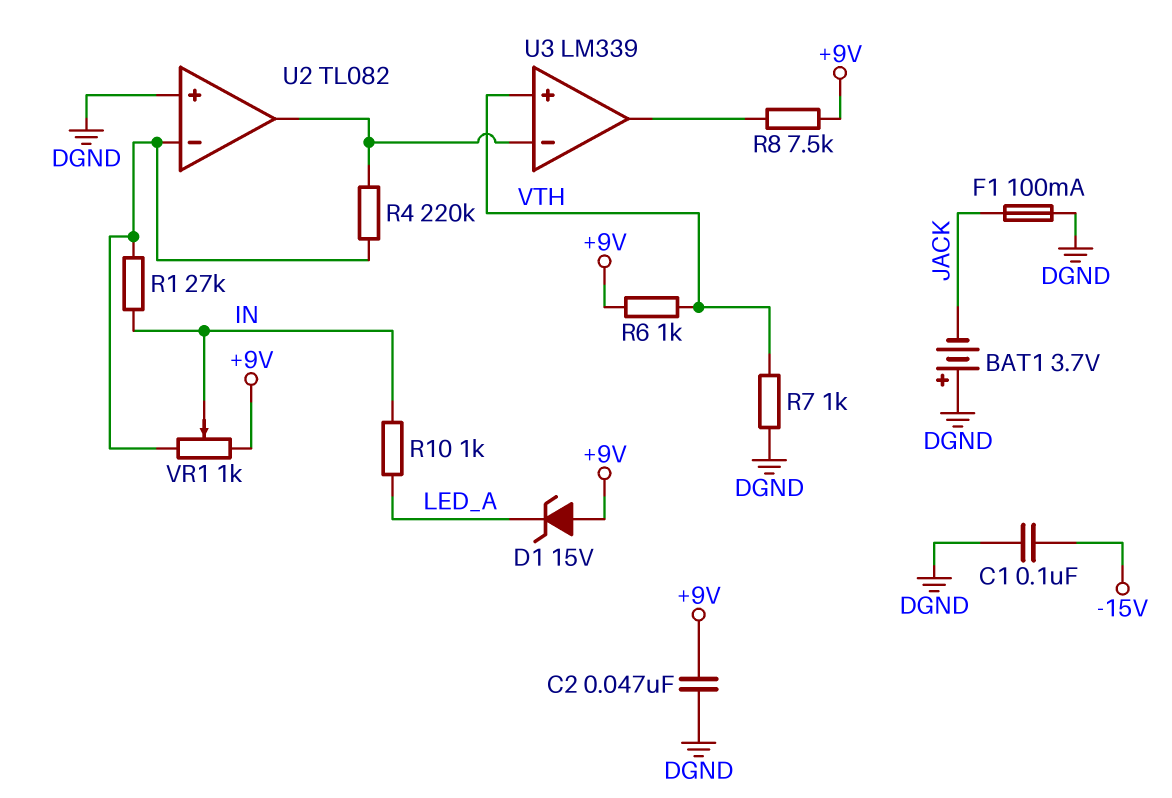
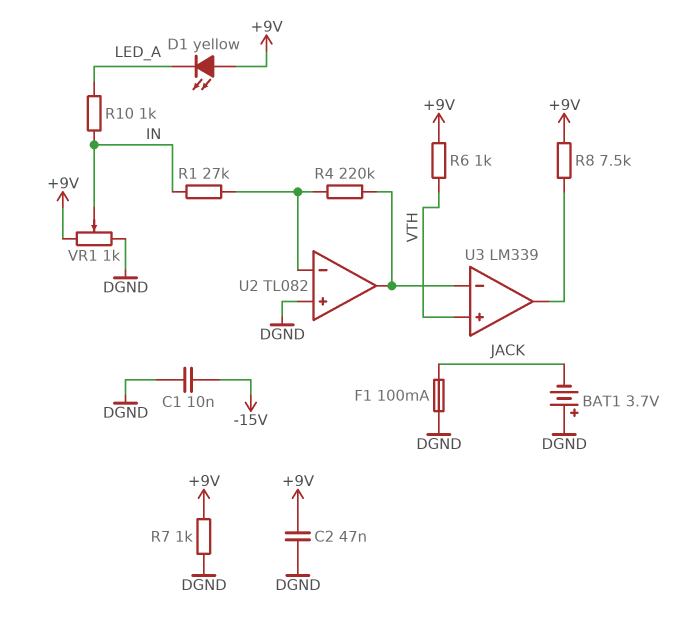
C1: 100nF (-15V, DGND) -> 10nF (-15V, DGND)
D1: zener 15V (A +9V, K LED_A) -> LED yellow (A +9V, K LED_A)
R7: 1k (DGND, VTH) -> 1k (+9V, DGND)
VR1: 1k (+9V, U2/in-, wiper IN) -> 1k (+9V, DGND, wiper IN)

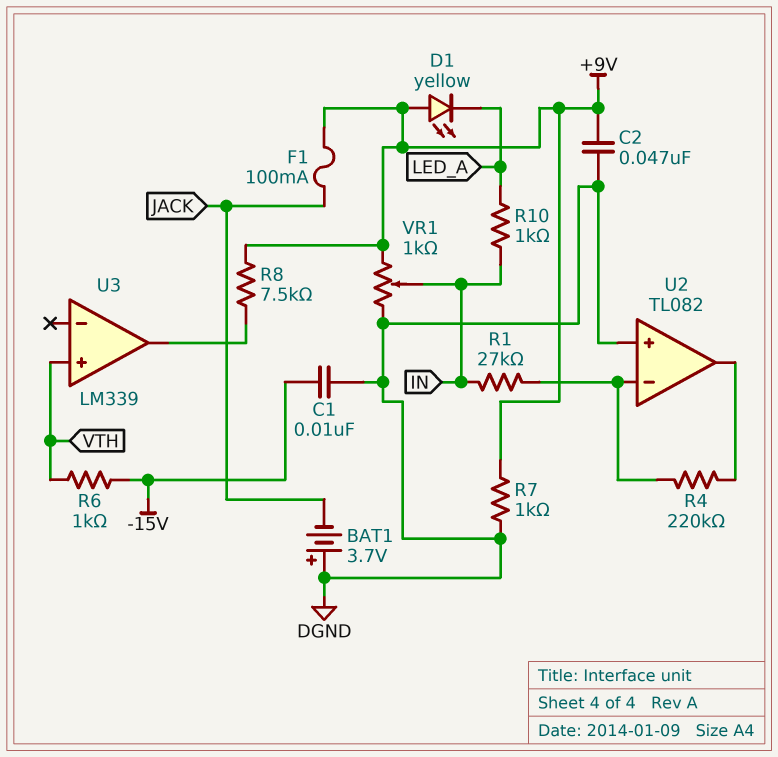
F1: 100mA (DGND, JACK) -> 100mA (+9V, JACK)
R6: 1k (+9V, VTH) -> 1k (-15V, VTH)
U3 pin in-: U2/out -> none

